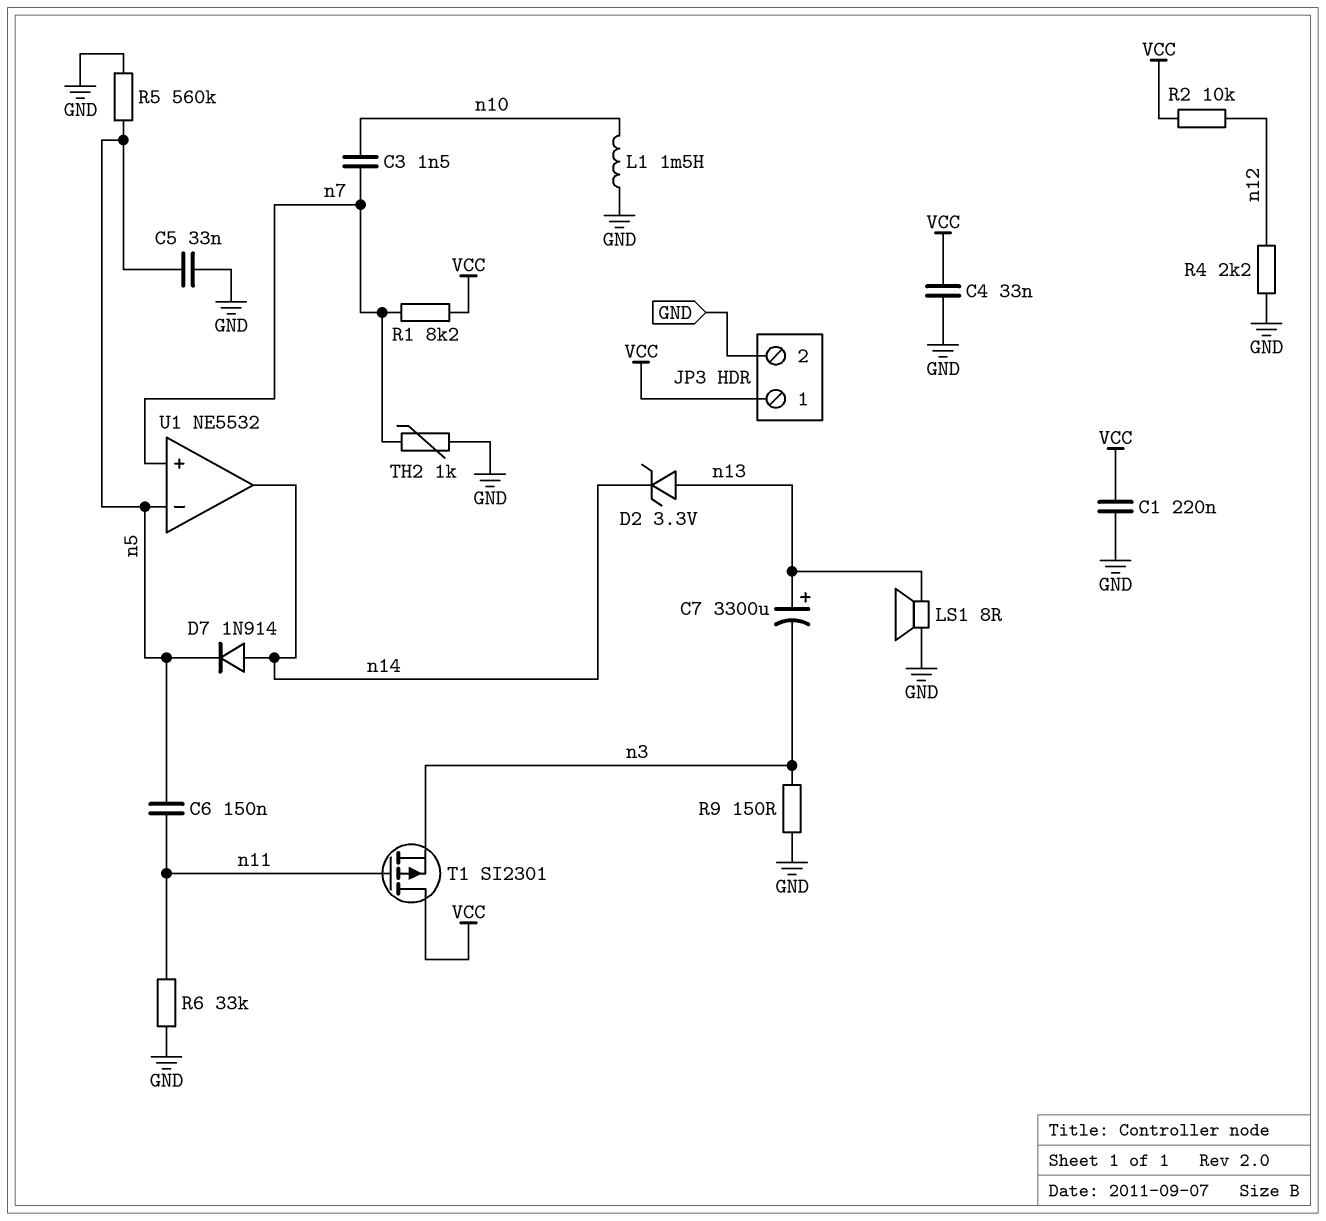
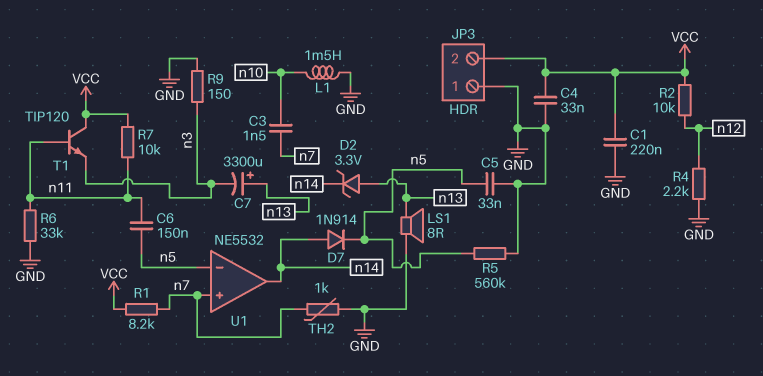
JP3 pin 1: VCC -> GND
JP3 pin 2: GND -> VCC
R7: none -> 10k (VCC, n11)
T1: PMOS SI2301 (G n11, D VCC, S n3) -> NPN TIP120 (B n11, C VCC, E n3)

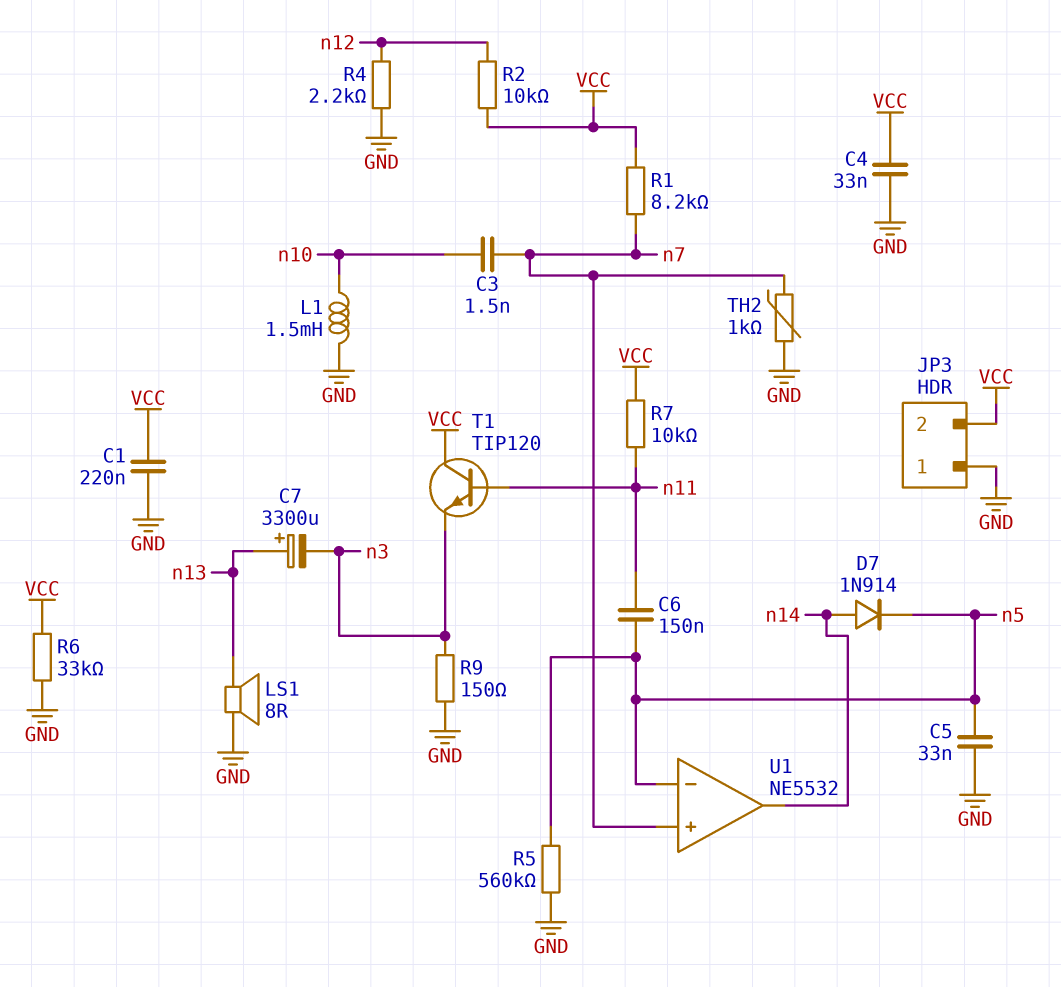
D2: zener 3.3V (A n13, K n14) -> none
R6: 33k (GND, n11) -> 33k (GND, VCC)

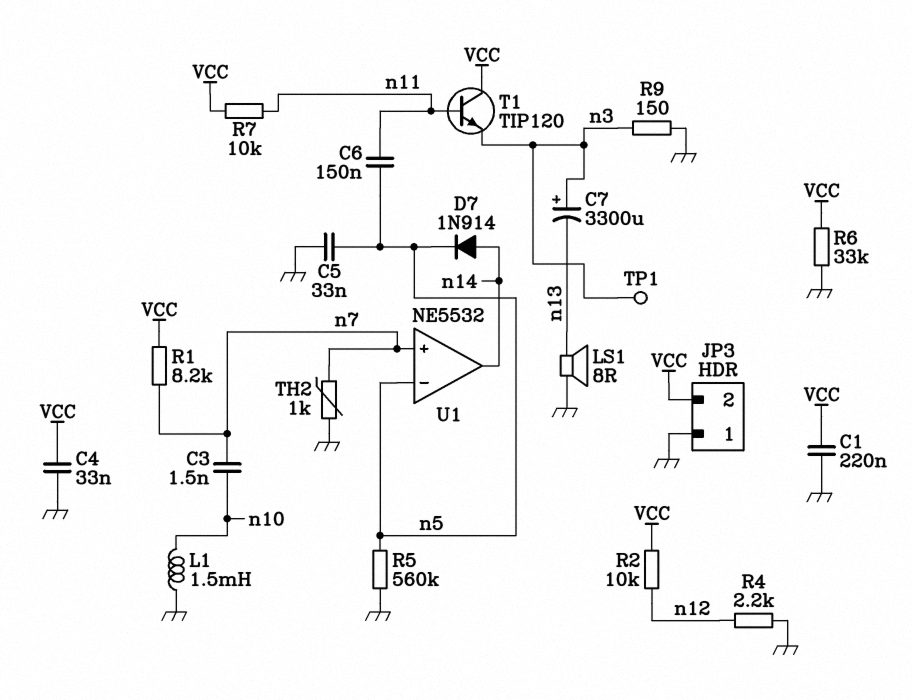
C7: 3300uF (plus n13, minus n3) -> 3300uF (plus n3, minus n13)
TP1: none -> test point (n3)

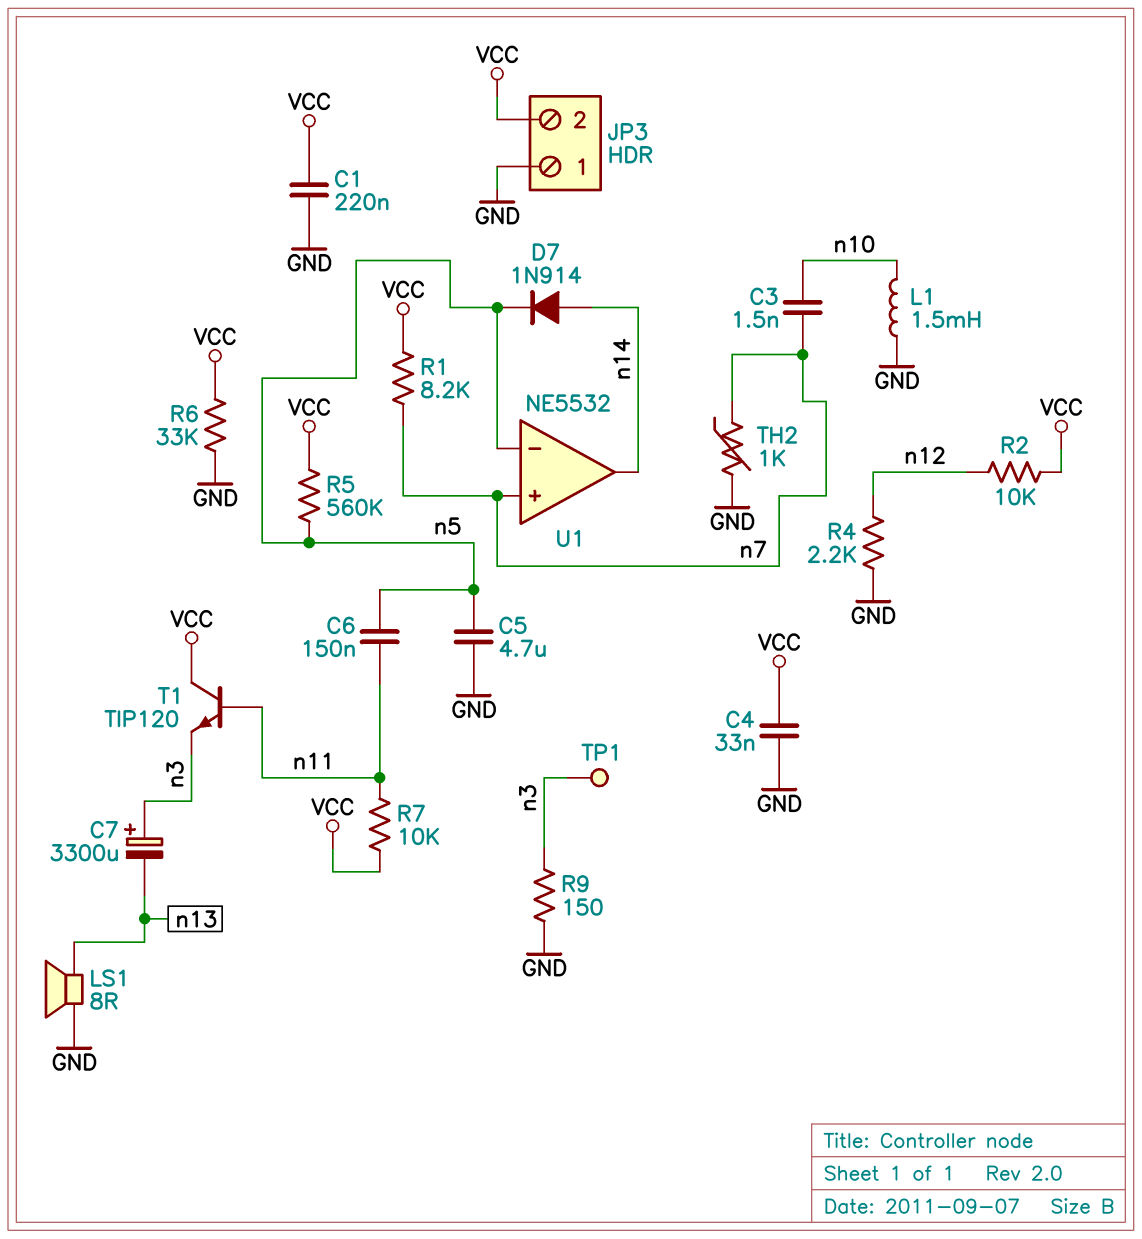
C5: 33nF (GND, n5) -> 4.7uF (GND, n5)
R5: 560k (GND, n5) -> 560k (VCC, n5)

